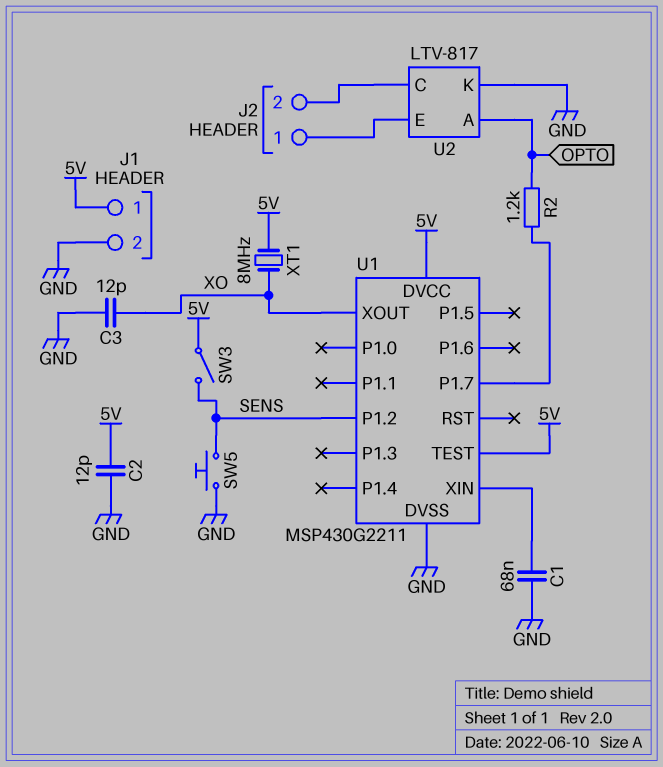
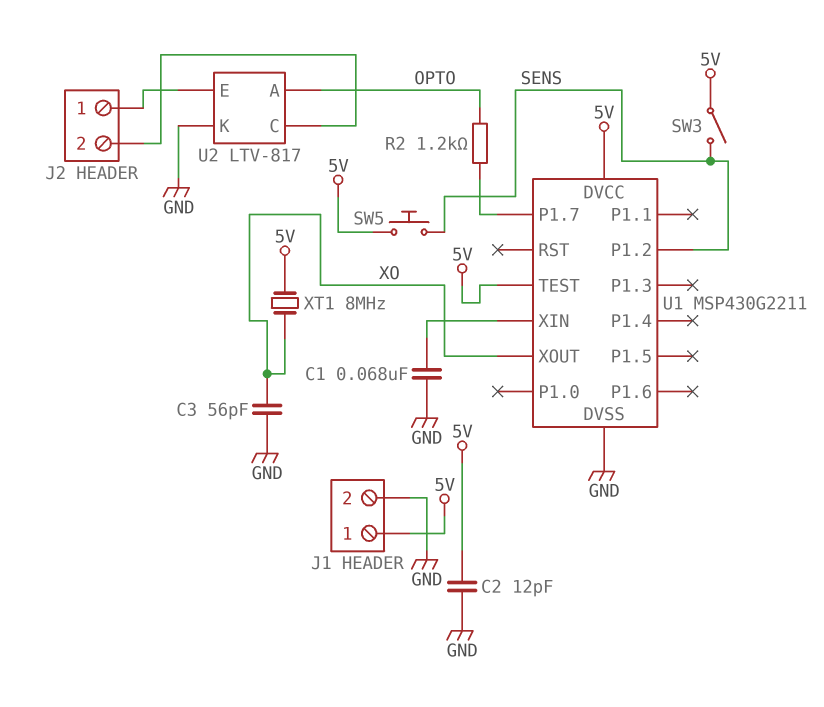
C3: 12pF (GND, XO) -> 56pF (GND, XO)
SW5: button (GND, SENS) -> button (5V, SENS)

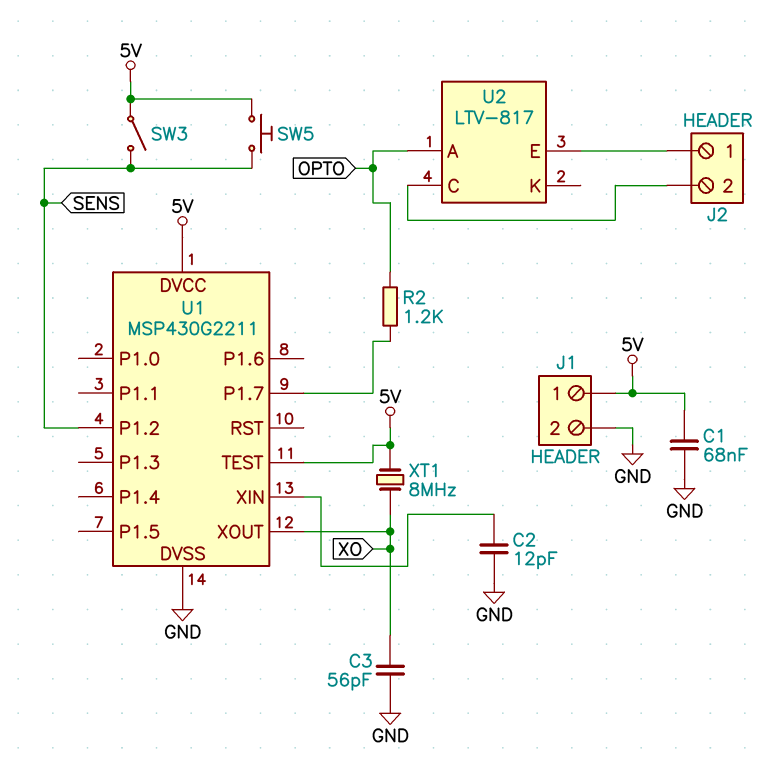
C1: 68nF (GND, U1/XIN) -> 68nF (5V, GND)
C2: 12pF (5V, GND) -> 12pF (GND, U1/XIN)
U2 pin K: GND -> none

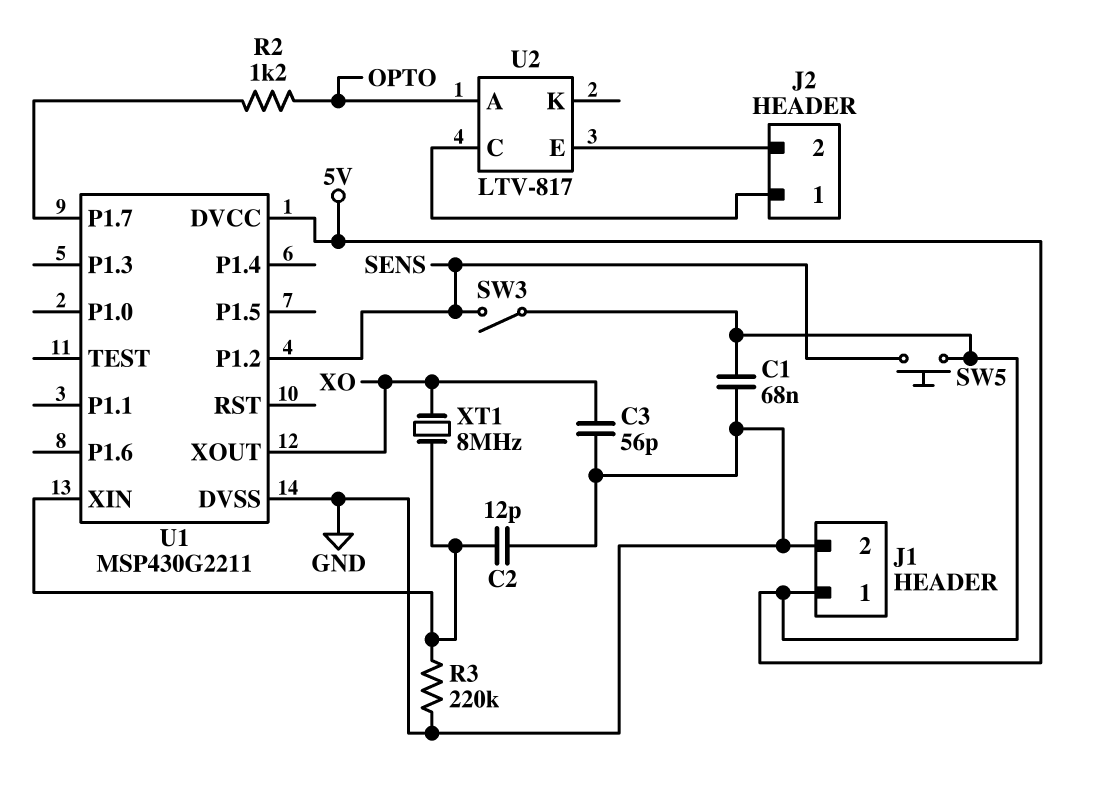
R3: none -> 220k (GND, U1/XIN)
U1 pin TEST: 5V -> none
U2 pin C: J2/2 -> J2/1
U2 pin E: J2/1 -> J2/2
XT1: 8MHz (5V, XO) -> 8MHz (U1/XIN, XO)

